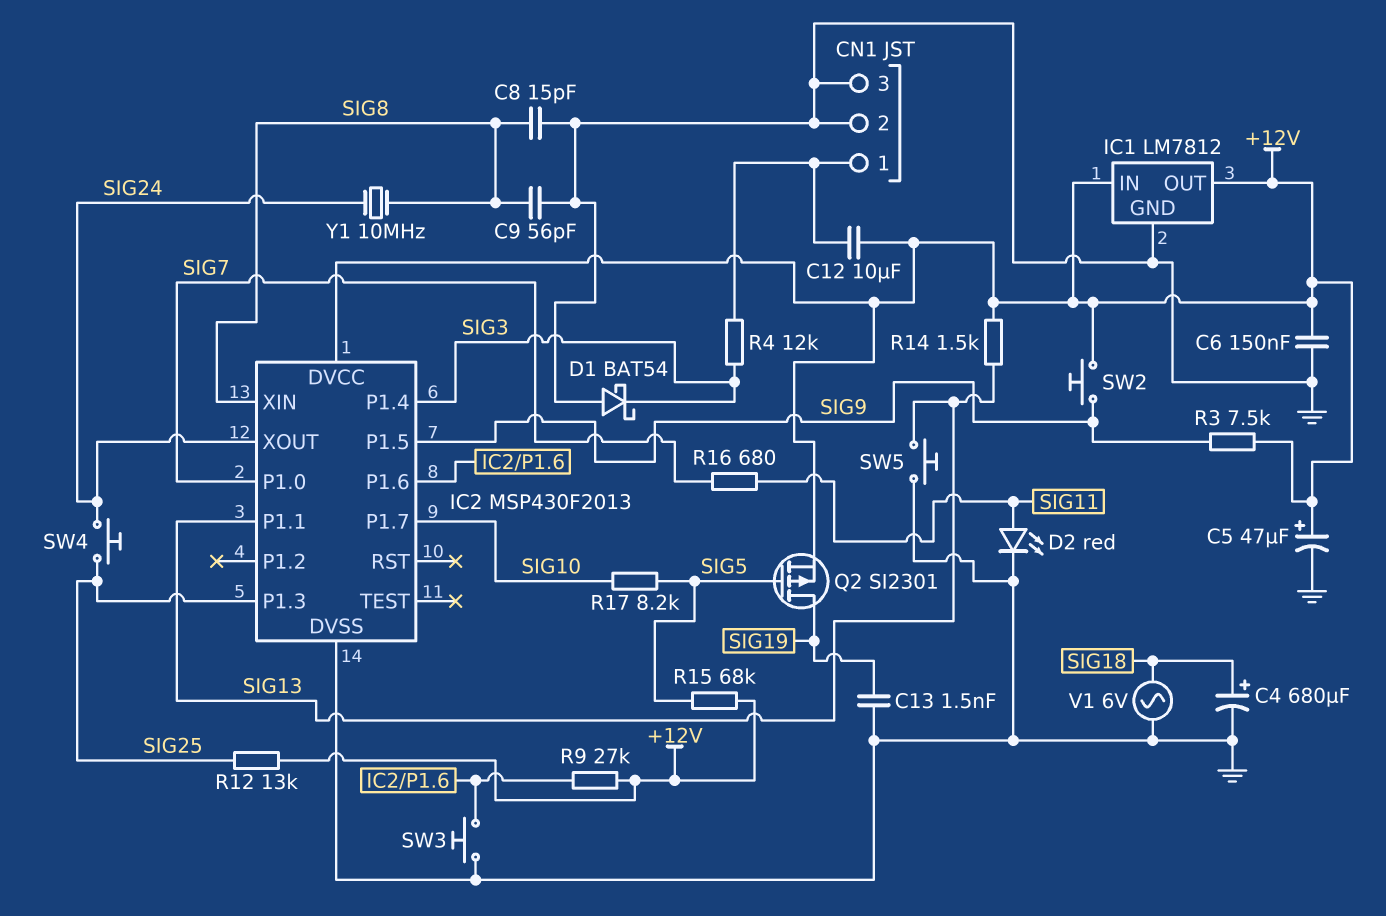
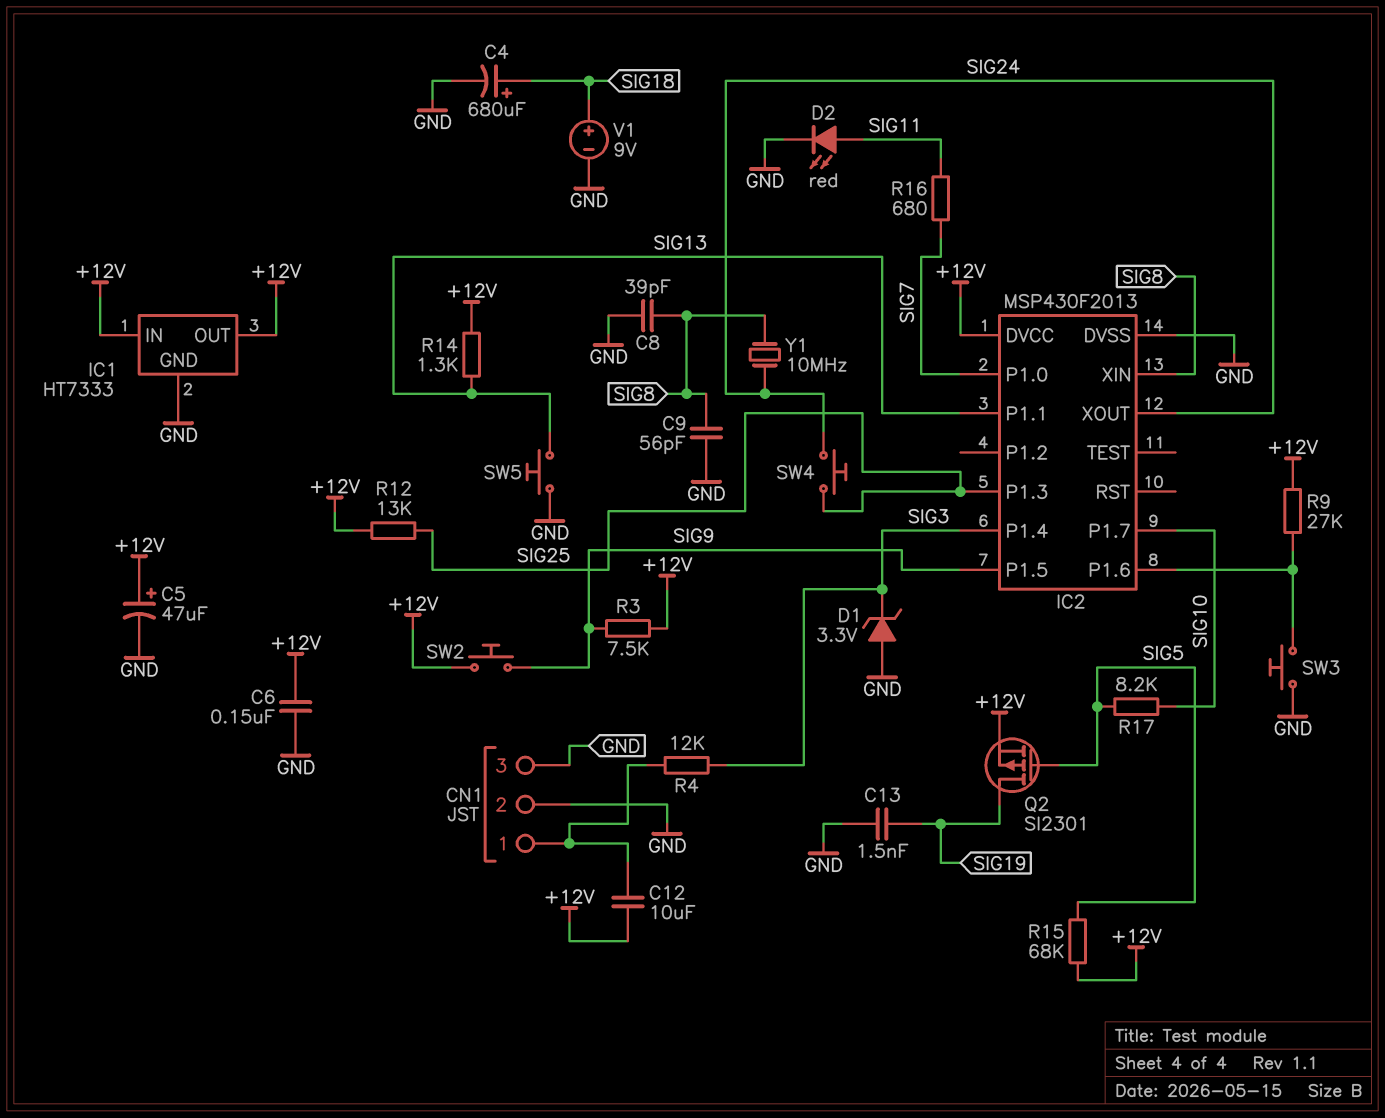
C8: 15pF (GND, SIG8) -> 39pF (GND, SIG8)
D1: schottky BAT54 (A GND, K SIG3) -> zener 3.3V (A GND, K SIG3)
IC1: LM7812 -> HT7333
R14: 1.5k (+12V, SIG13) -> 1.3k (+12V, SIG13)
V1: AC 6V (GND, SIG18) -> 9V (plus SIG18, minus GND)

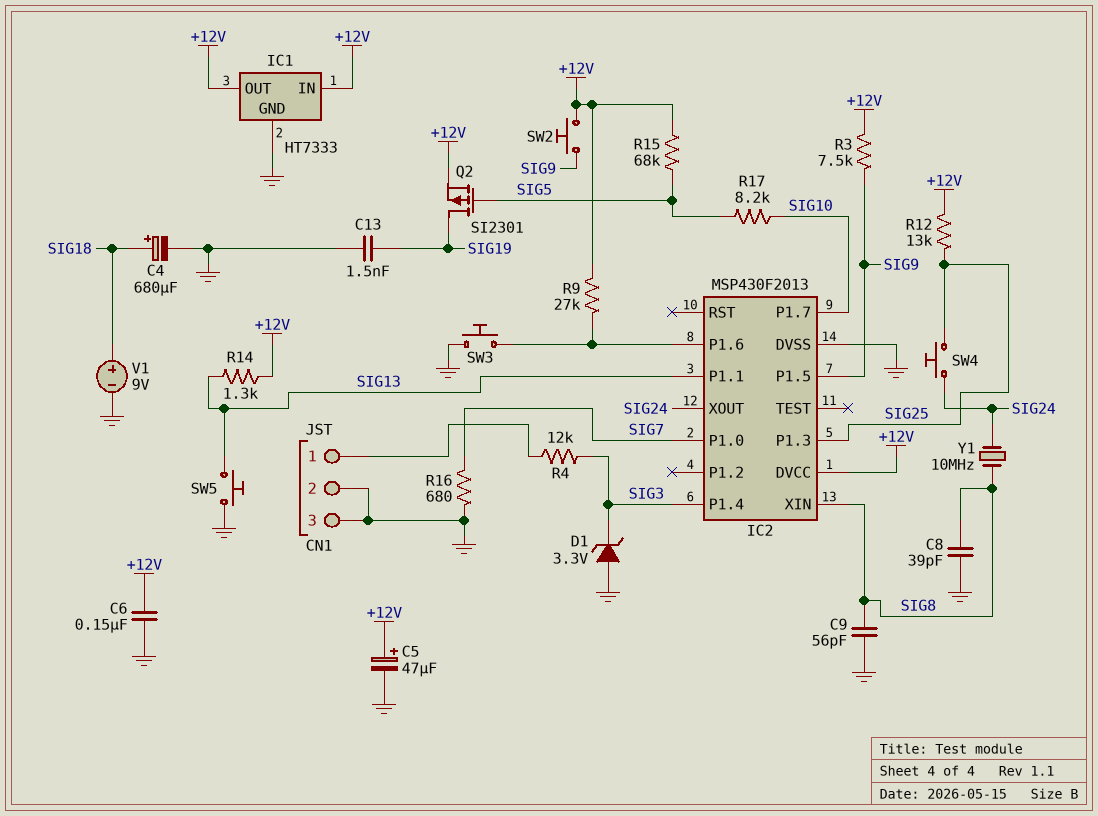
C12: 10uF (+12V, CN1/1) -> none
D2: LED red (A SIG11, K GND) -> none
R16: 680 (SIG7, SIG11) -> 680 (GND, SIG7)

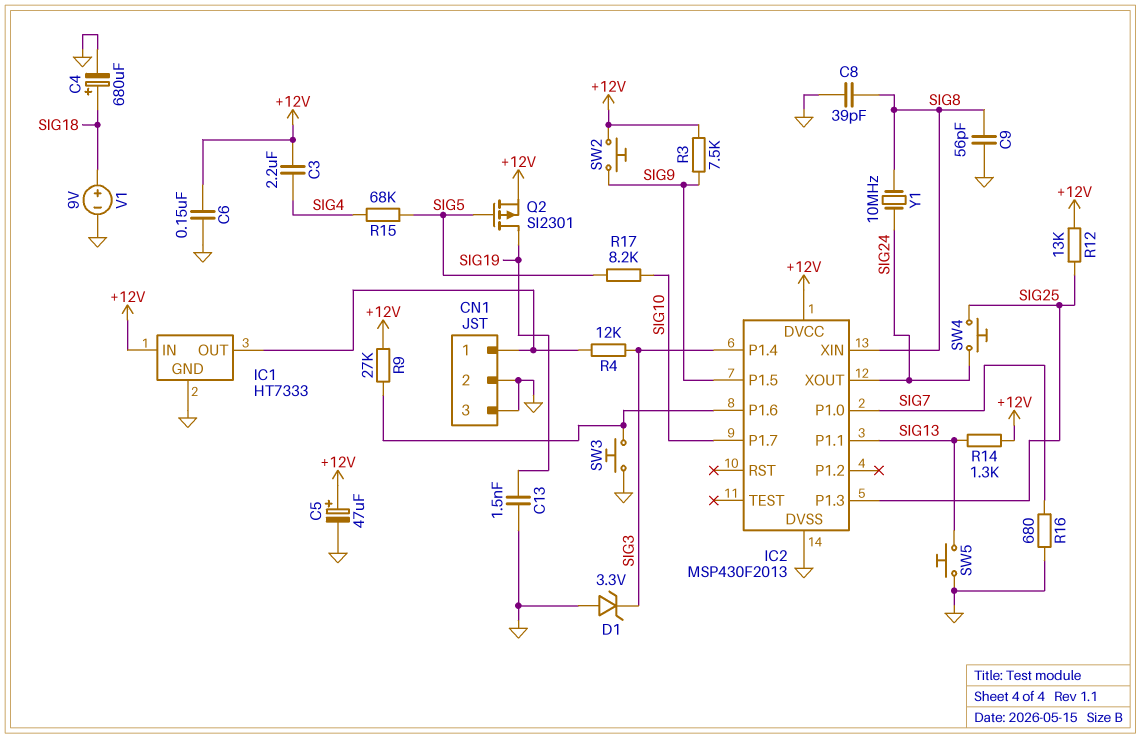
C3: none -> 2.2uF (+12V, SIG4)
IC1 pin OUT: +12V -> CN1/1
R15: 68k (+12V, SIG5) -> 68k (SIG4, SIG5)

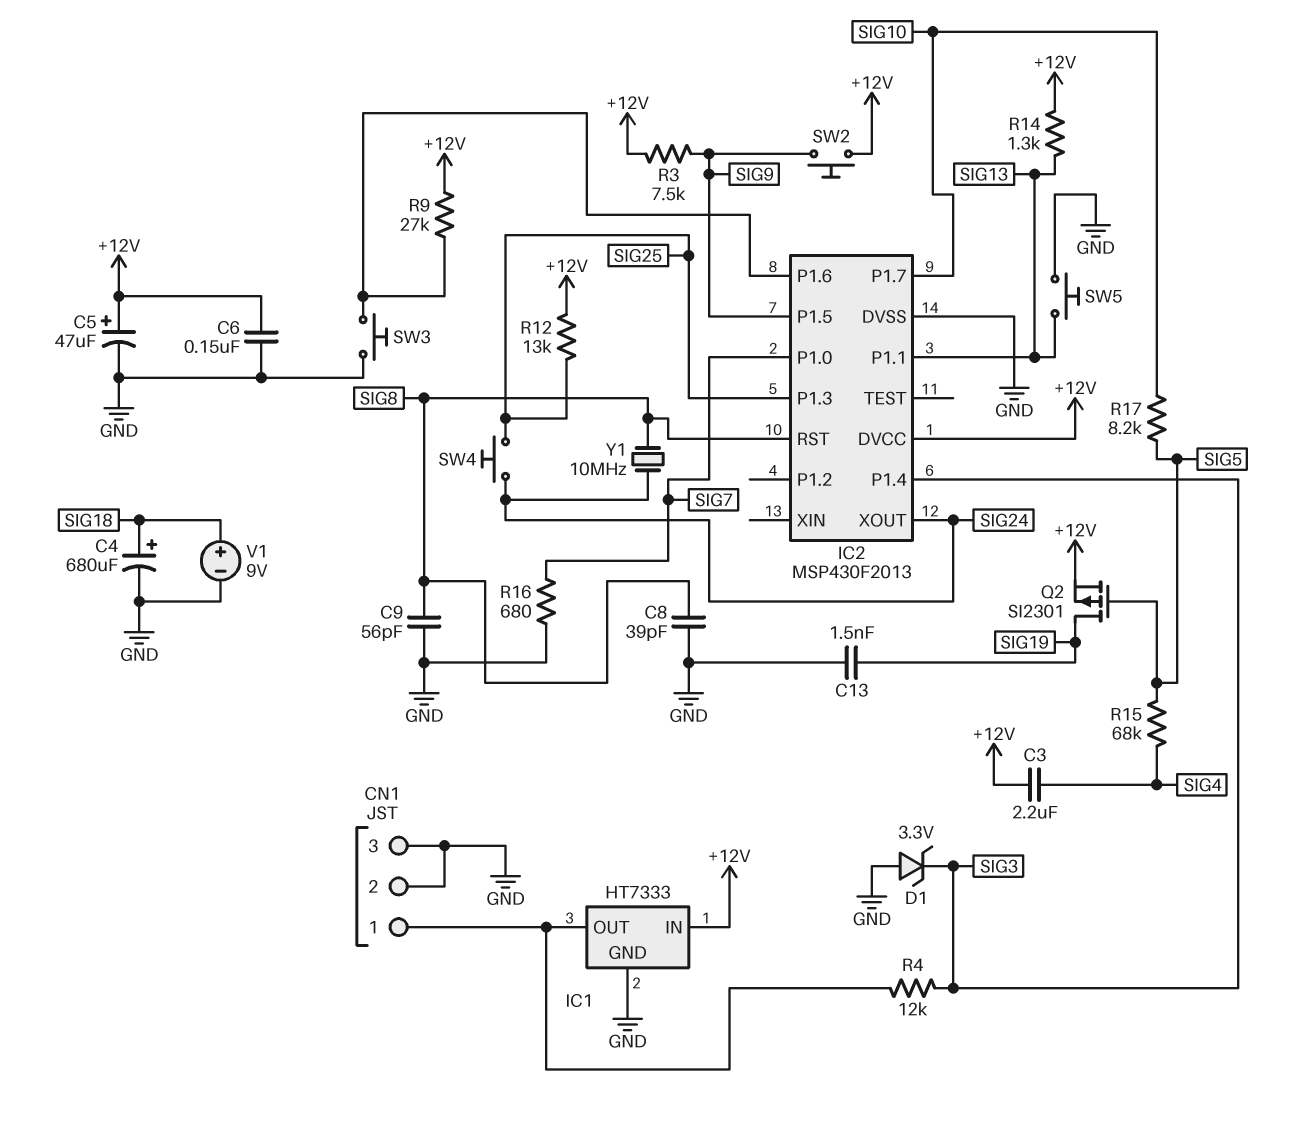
IC2 pin RST: none -> SIG8
IC2 pin XIN: SIG8 -> none

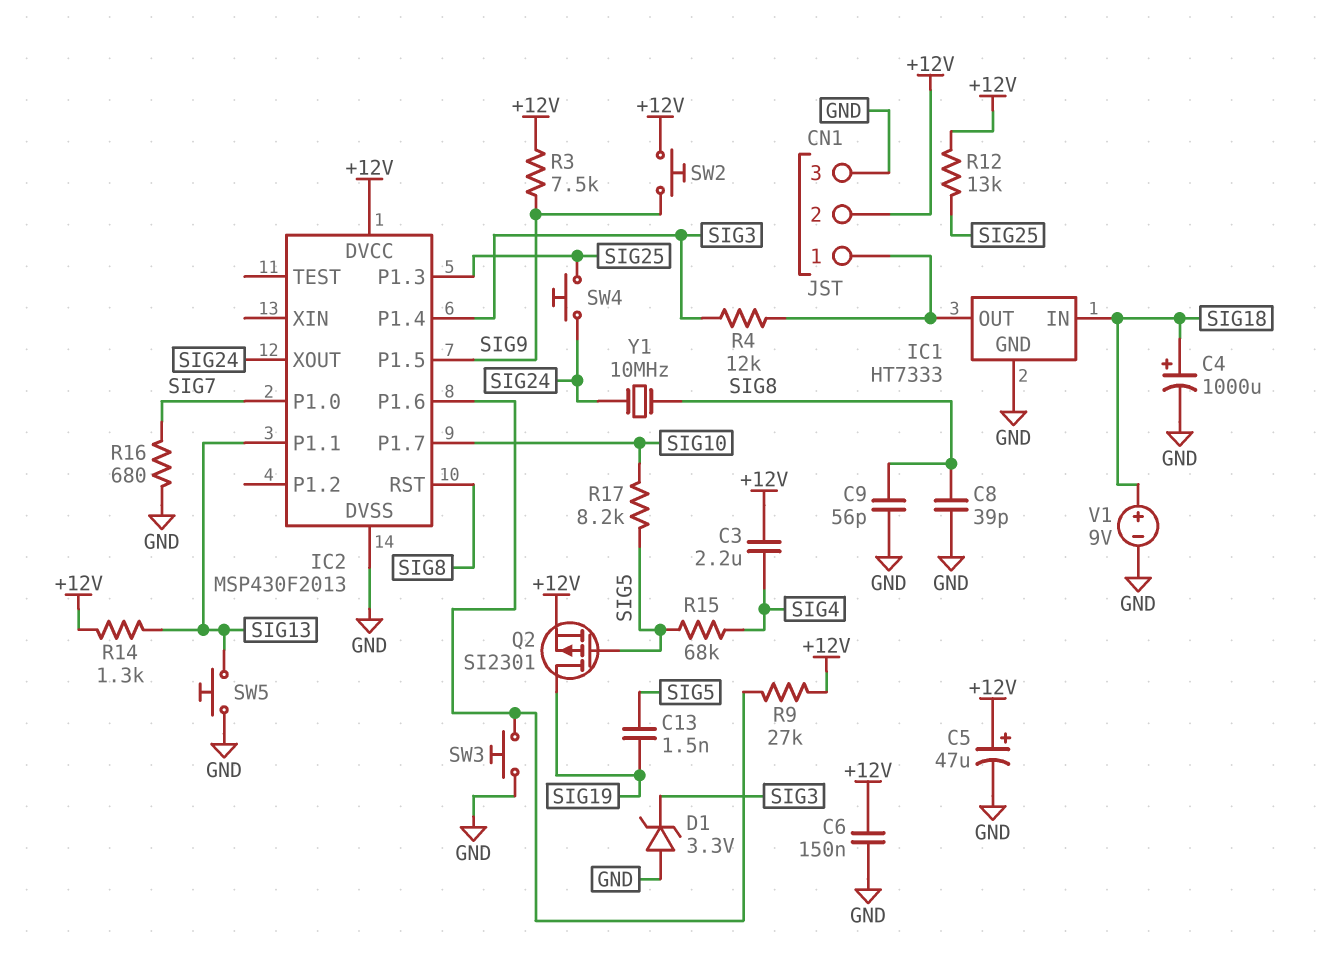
C4: 680uF (plus SIG18, minus GND) -> 1000uF (plus SIG18, minus GND)
C13: 1.5nF (GND, SIG19) -> 1.5nF (SIG5, SIG19)
CN1 pin 2: GND -> +12V
IC1 pin IN: +12V -> SIG18

